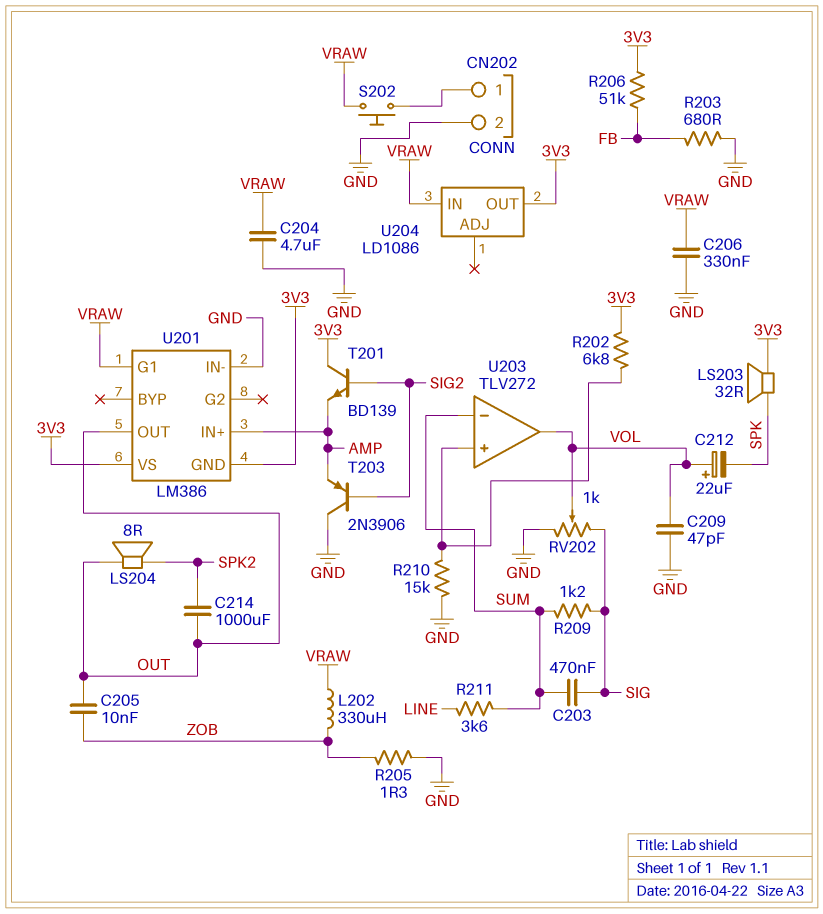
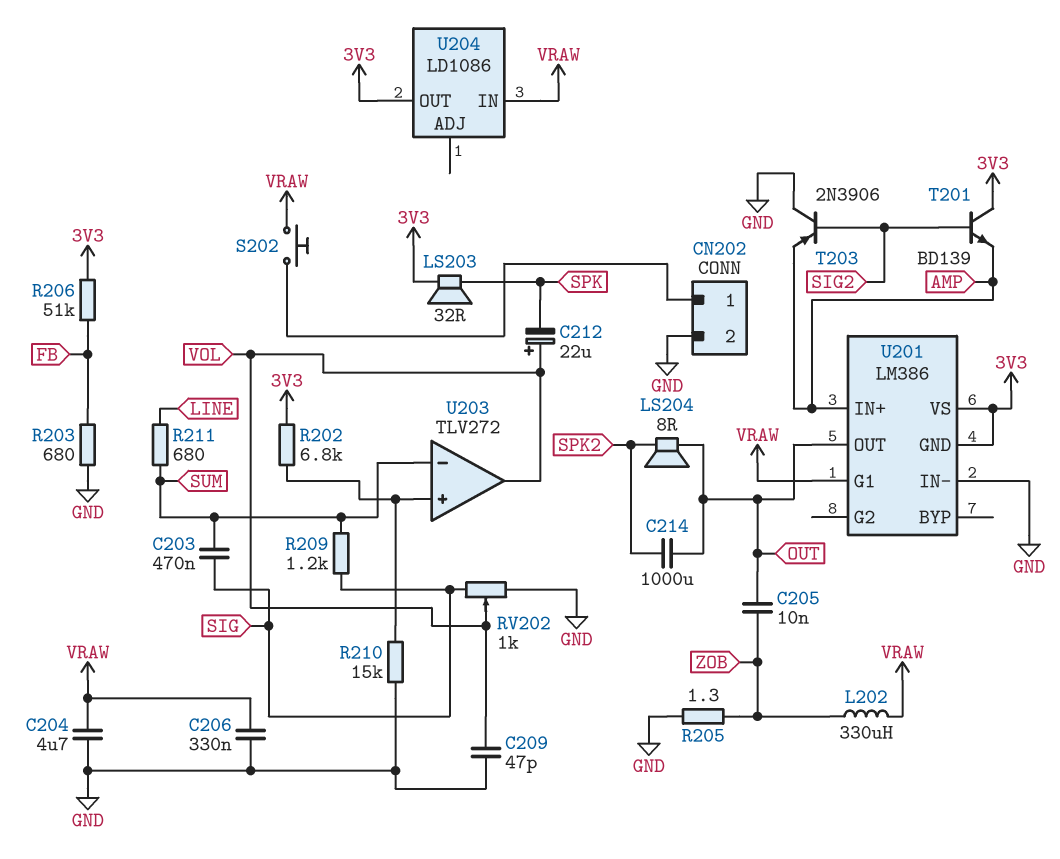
R211: 3.6k (LINE, SUM) -> 680 (LINE, SUM)

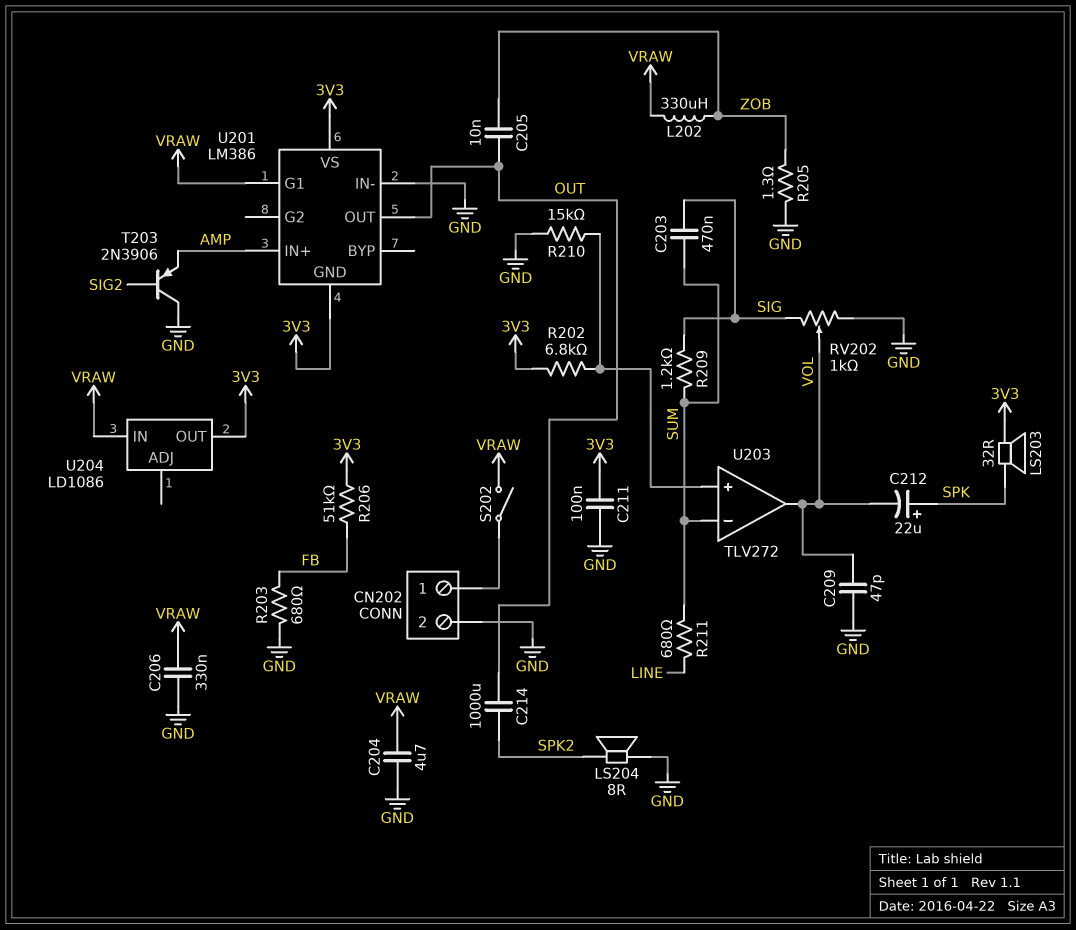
C211: none -> 100nF (3V3, GND)
C212: 22uF (plus VOL, minus SPK) -> 22uF (plus SPK, minus VOL)
LS204: speaker 8R (OUT, SPK2) -> speaker 8R (GND, SPK2)
S202: button (CN202/1, VRAW) -> switch (CN202/1, VRAW)
T201: NPN BD139 (B SIG2, C 3V3, E AMP) -> none

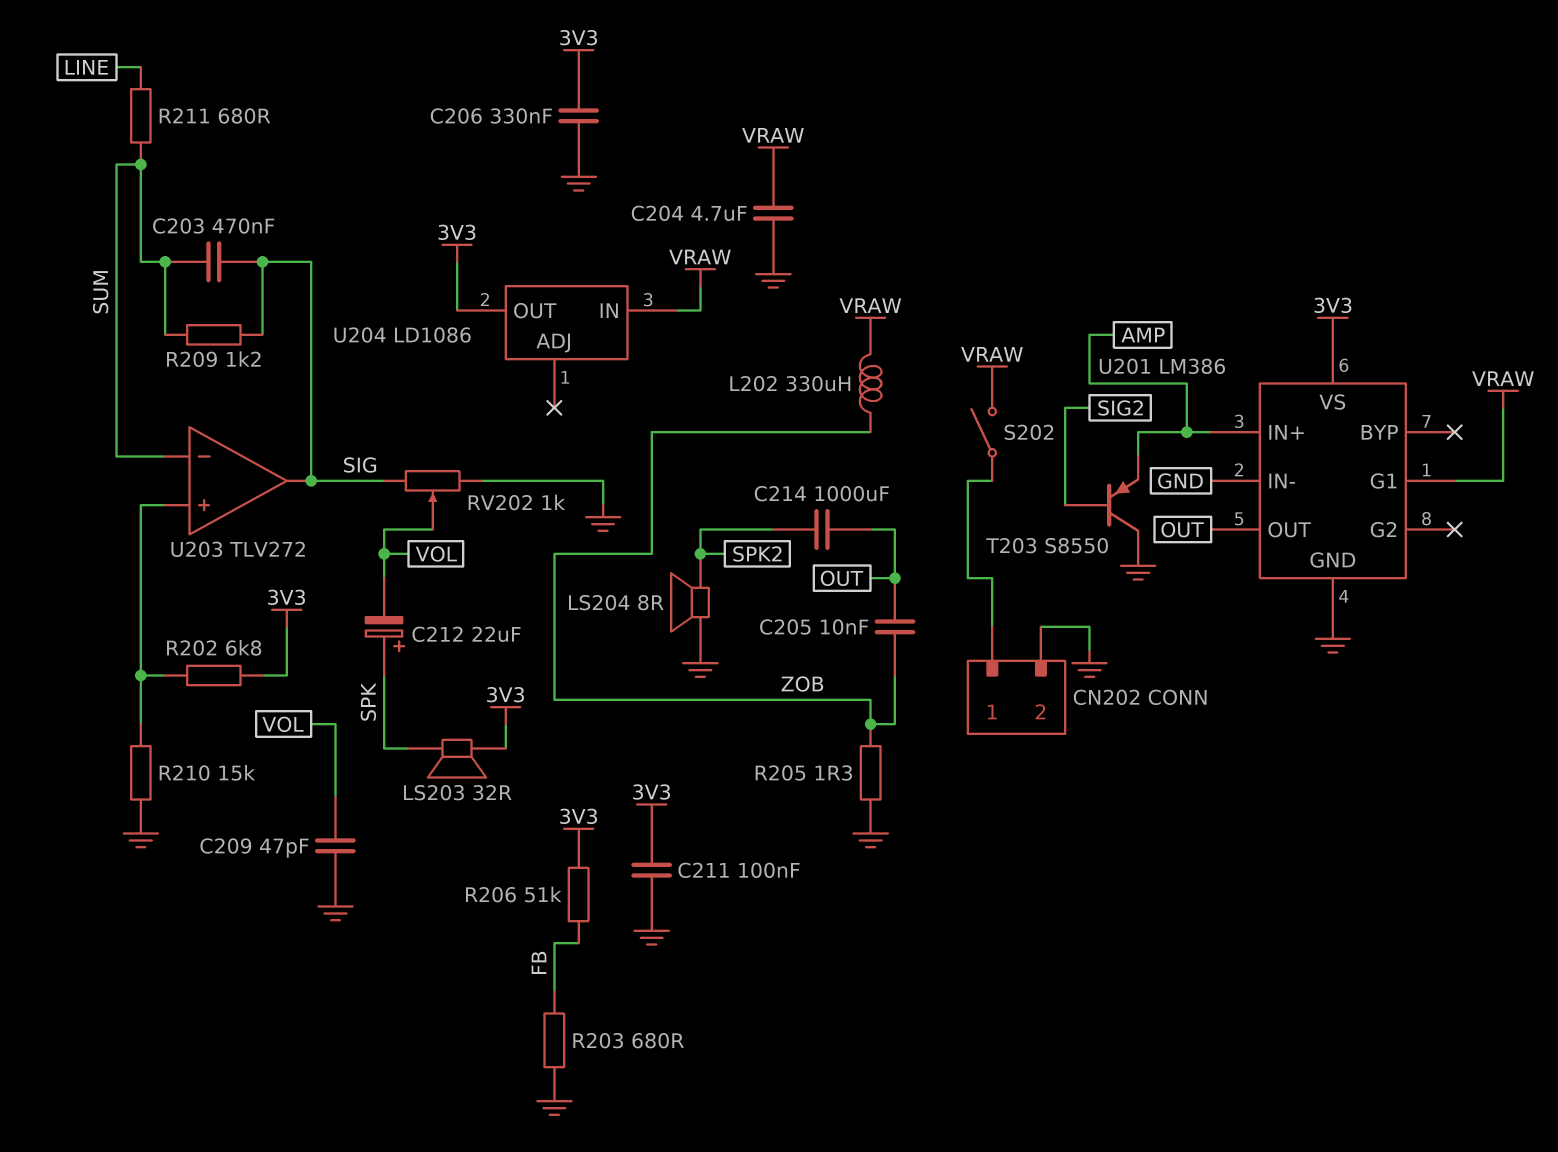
C206: 330nF (GND, VRAW) -> 330nF (3V3, GND)
T203: PNP 2N3906 (B SIG2, C GND, E AMP) -> PNP S8550 (B SIG2, C GND, E AMP)
U201 pin GND: 3V3 -> GND
U203 pin out: VOL -> SIG

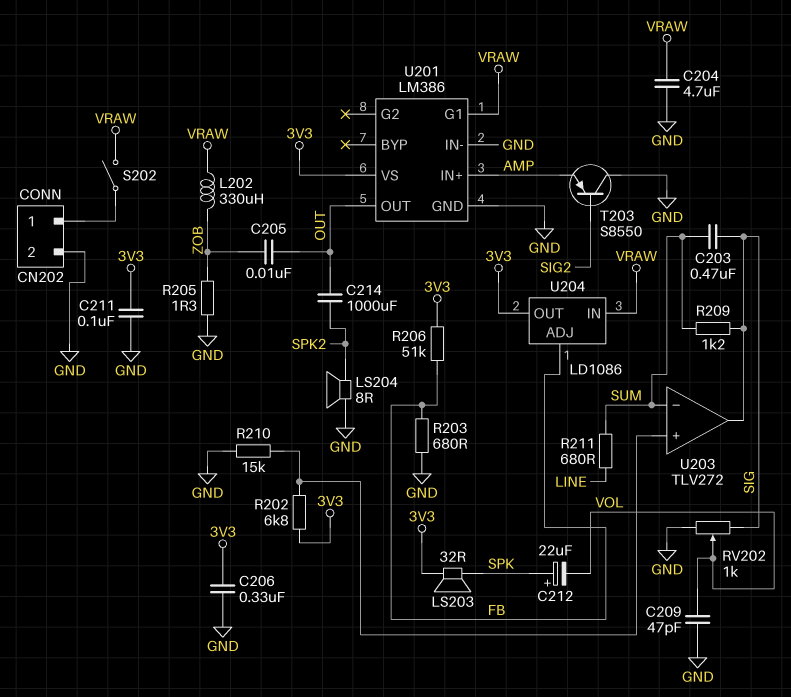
U204 pin ADJ: none -> FB

